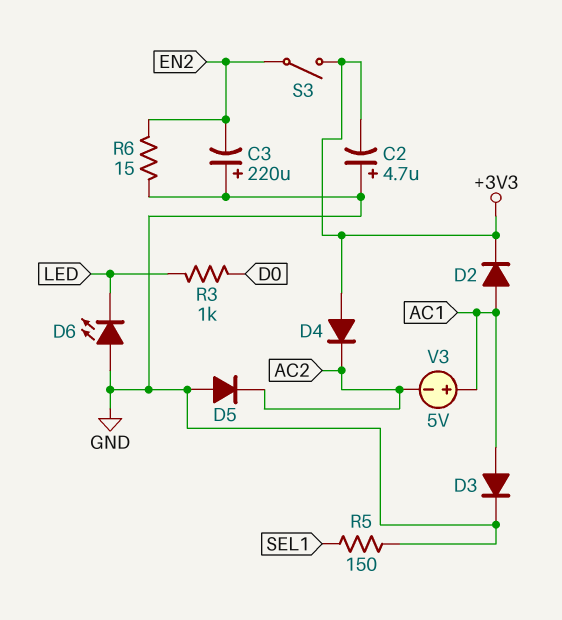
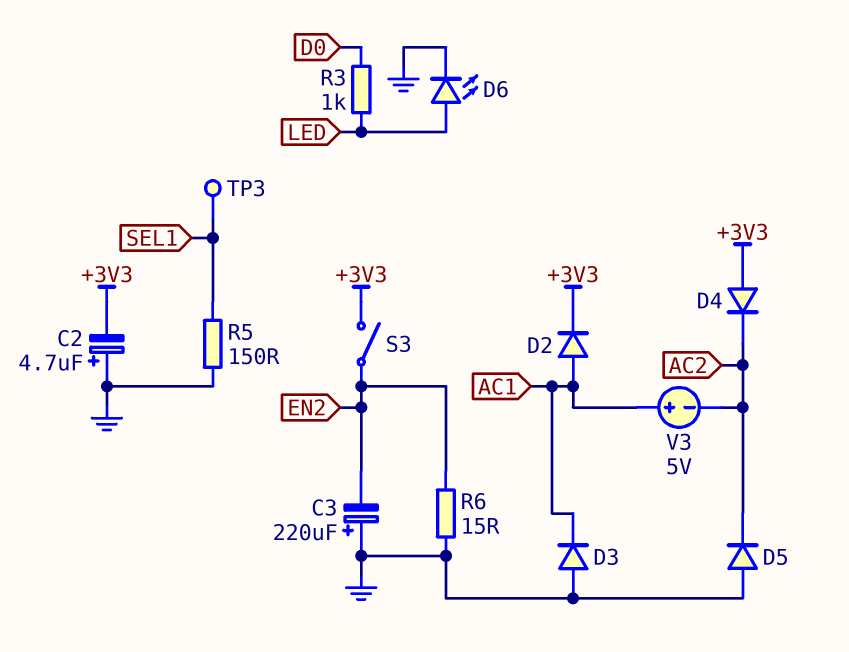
D3: diode (A AC1, K GND) -> diode (A GND, K AC1)
D6: LED (A GND, K LED) -> LED (A LED, K GND)
TP3: none -> test point (SEL1)

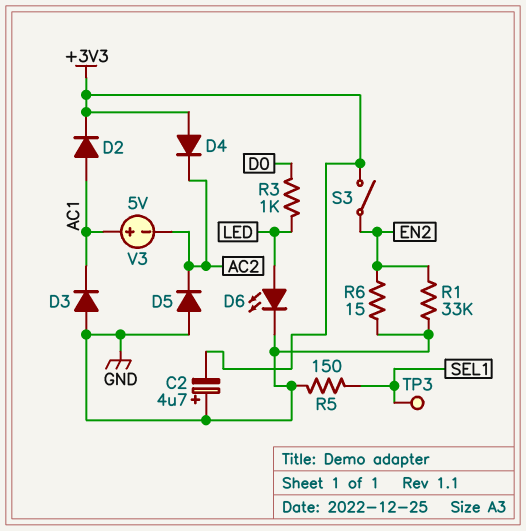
C3: 220uF (plus GND, minus EN2) -> none
R1: none -> 33k (EN2, GND)

